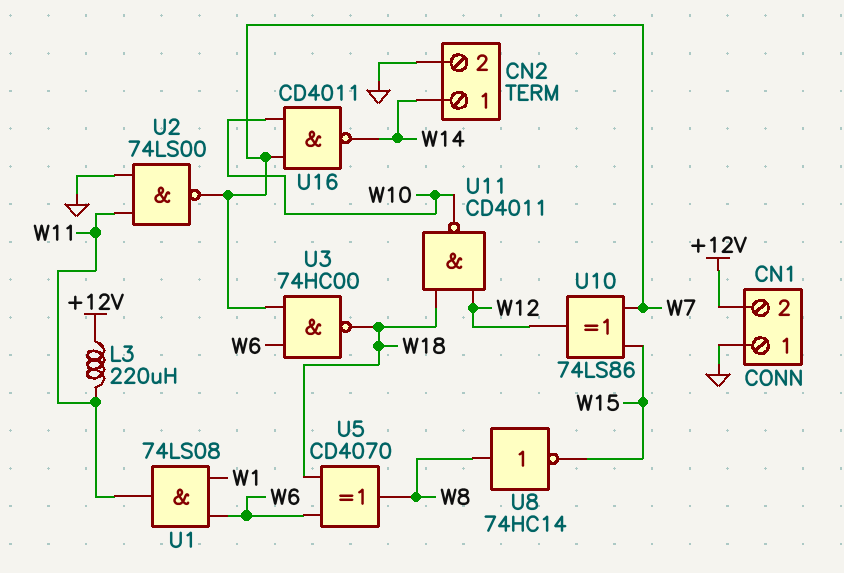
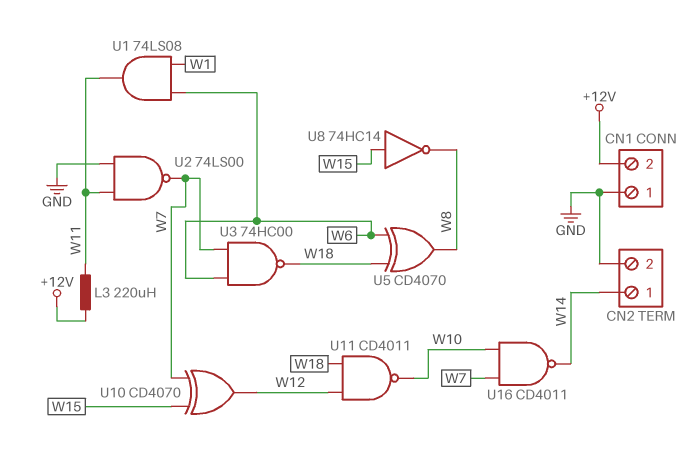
U8: NOT 74HC14 (in W8, out W15) -> NOT 74HC14 (in W15, out W8)
U10: XOR 74LS86 (in W7, in W15, out W12) -> XOR CD4070 (in W7, in W15, out W12)

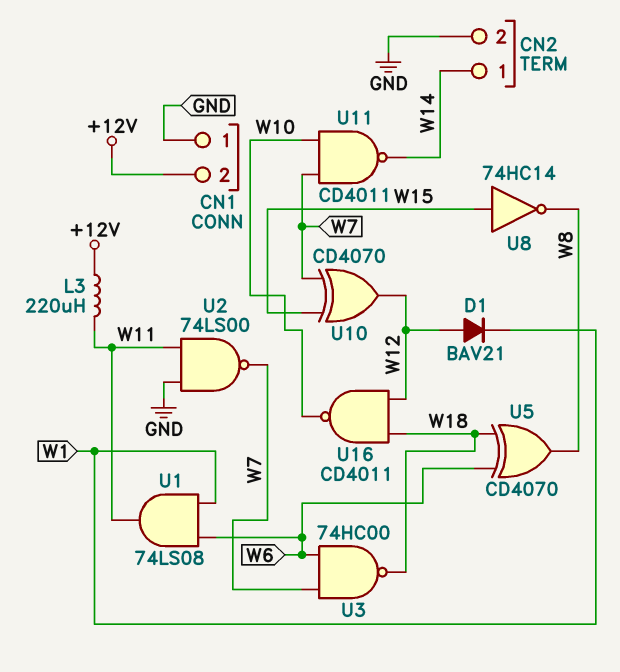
D1: none -> diode BAV21 (A W12, K W1)
U11: NAND CD4011 (in W12, in W18, out W10) -> NAND CD4011 (in W7, in W10, out W14)
U16: NAND CD4011 (in W7, in W10, out W14) -> NAND CD4011 (in W12, in W18, out W10)

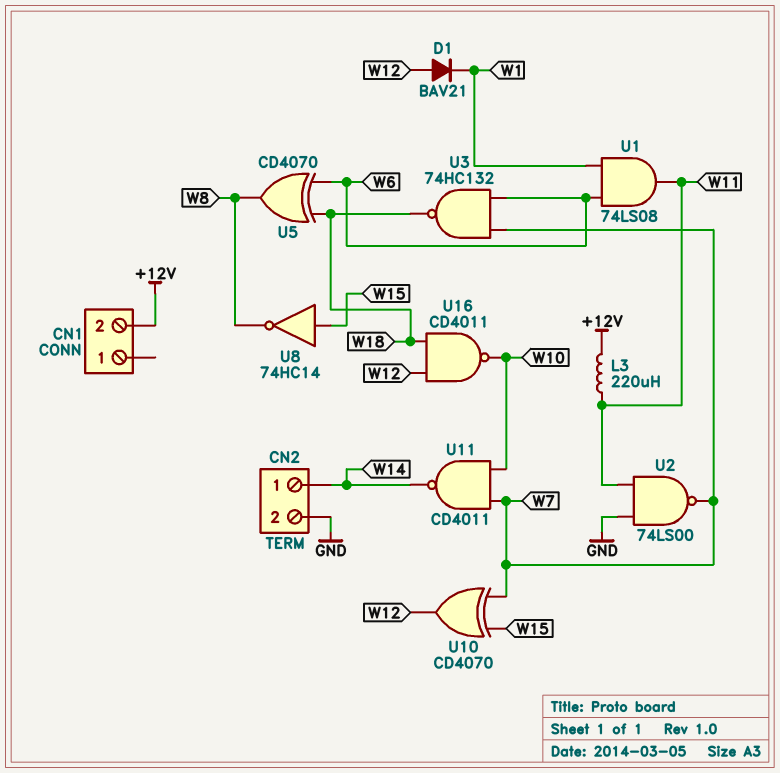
CN1 pin 1: GND -> none
U3: NAND 74HC00 (in W6, in W7, out W18) -> NAND 74HC132 (in W6, in W7, out W18)

